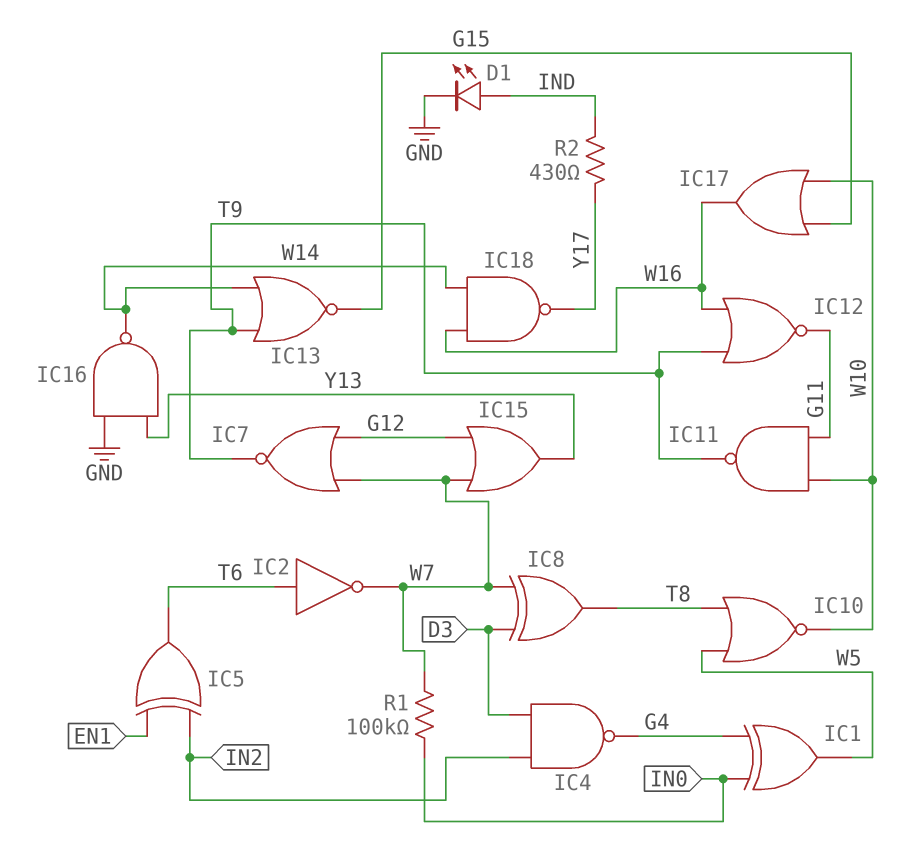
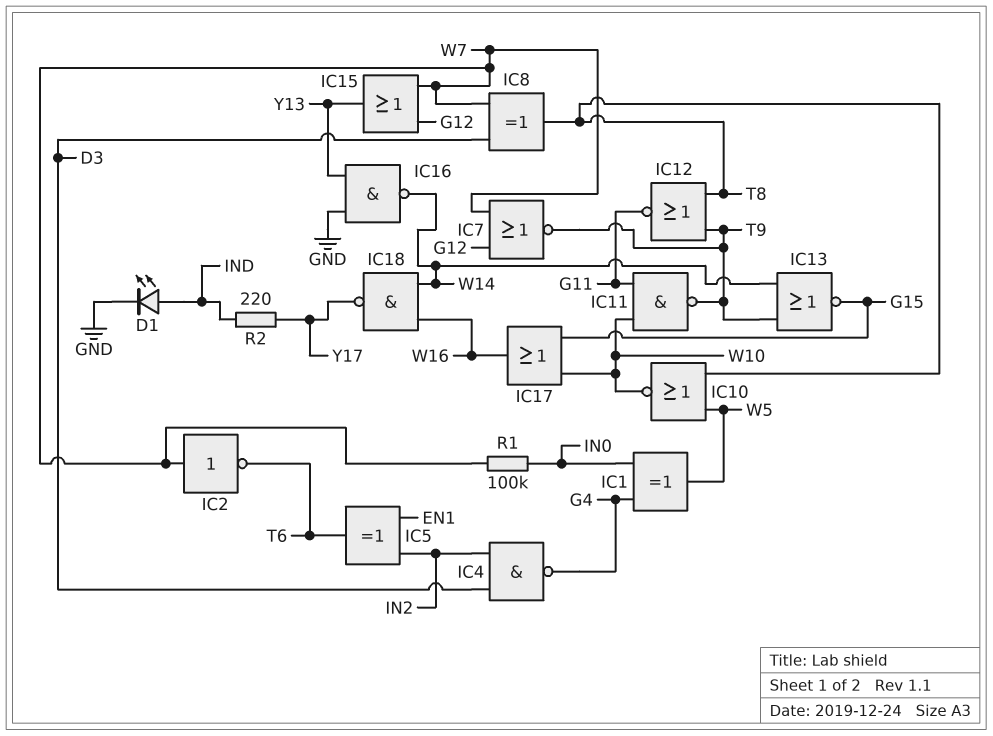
IC2: NOT (in T6, out W7) -> NOT (in W7, out T6)
IC12: NOR (in T9, in W16, out G11) -> NOR (in T8, in T9, out G11)
R2: 430 (IND, Y17) -> 220 (IND, Y17)

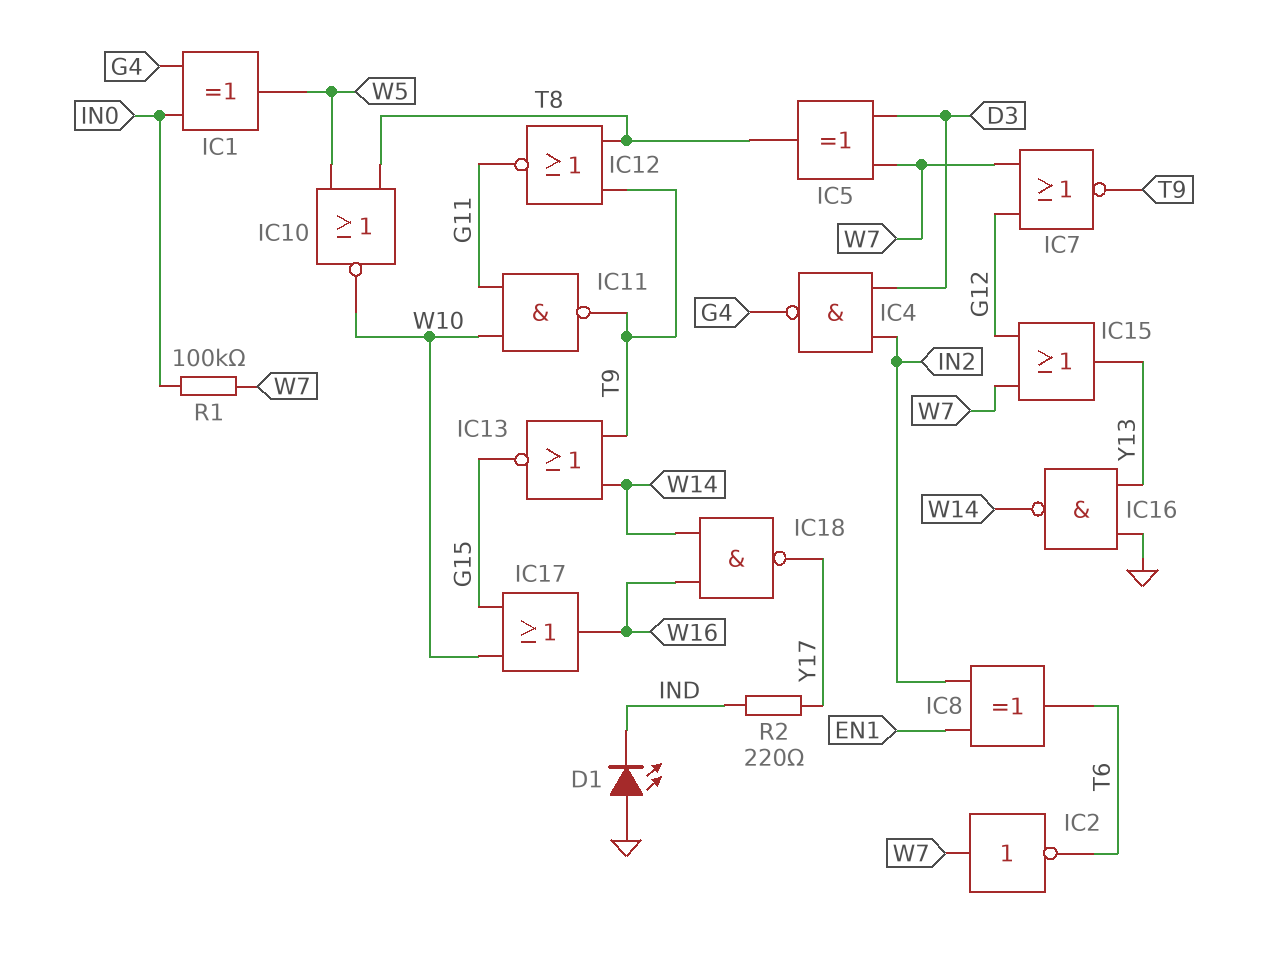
D1: LED (A IND, K GND) -> LED (A GND, K IND)
IC5: XOR (in EN1, in IN2, out T6) -> XOR (in D3, in W7, out T8)
IC8: XOR (in D3, in W7, out T8) -> XOR (in EN1, in IN2, out T6)

